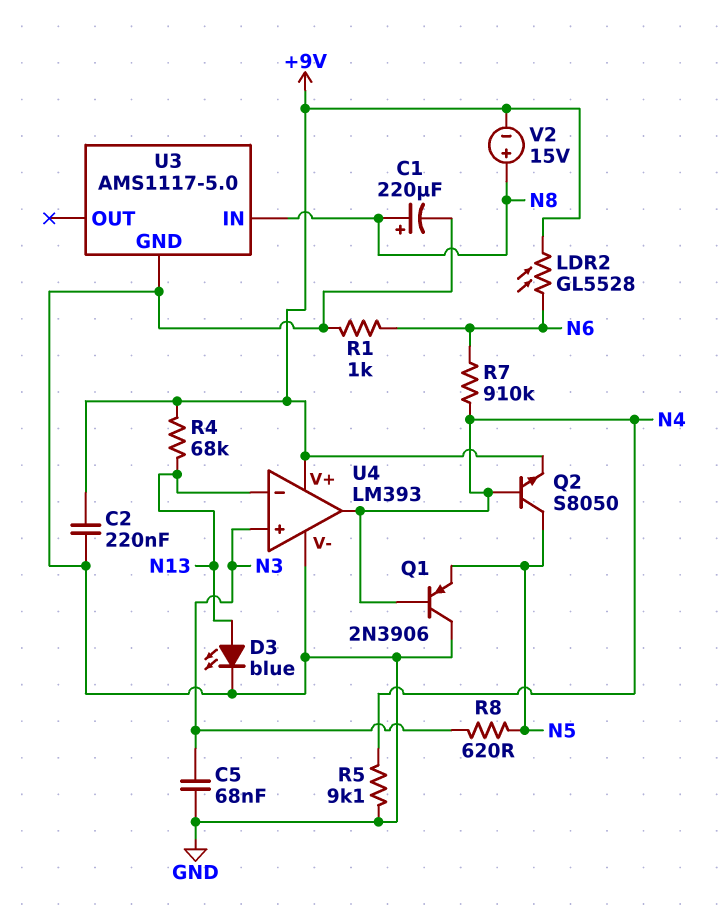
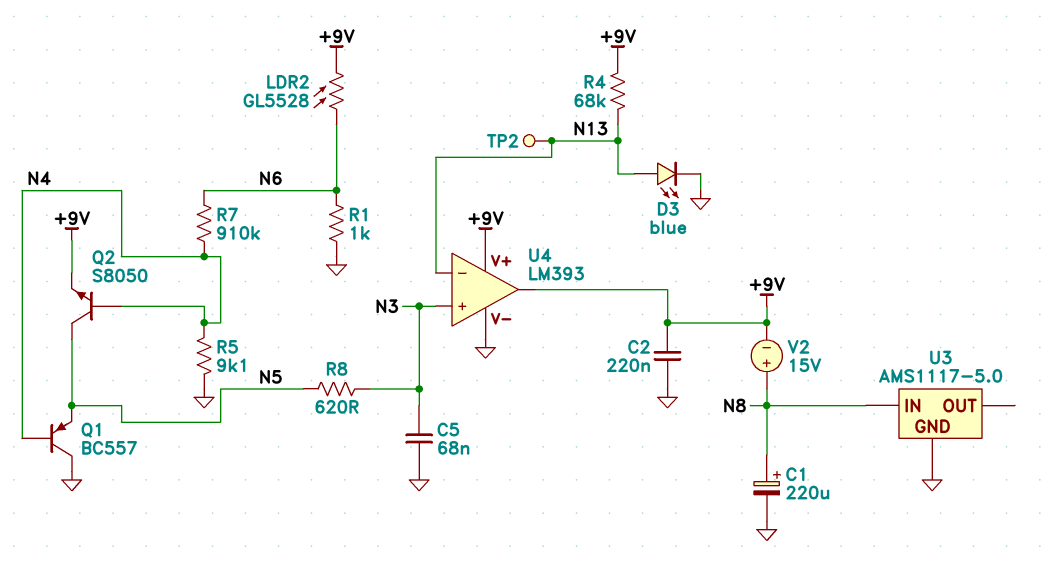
Q1: PNP 2N3906 (B N4, C GND, E N5) -> PNP BC557 (B N4, C GND, E N5)
TP2: none -> test point (N13)
U4 pin out: N4 -> +9V

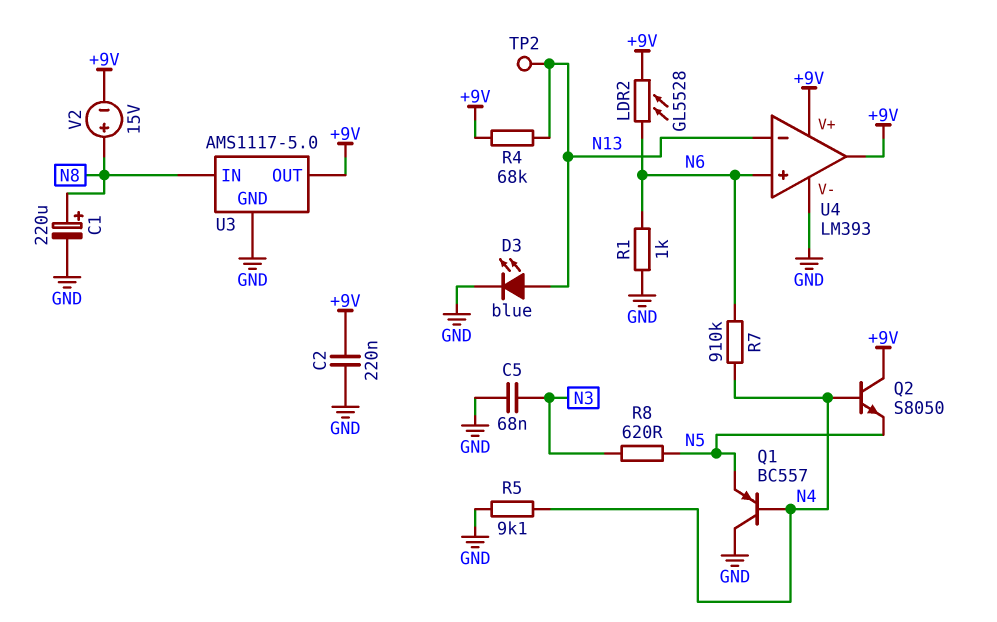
Q2: NPN S8050 (B N4, C N5, E +9V) -> NPN S8050 (B N4, C +9V, E N5)
U3 pin OUT: none -> +9V
U4 pin in+: N3 -> N6

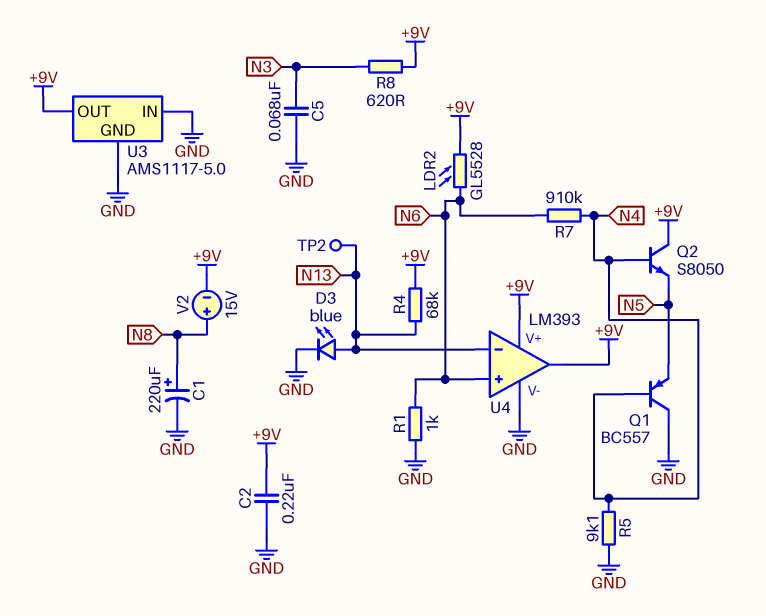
R8: 620 (N3, N5) -> 620 (+9V, N3)
U3 pin IN: N8 -> GND

